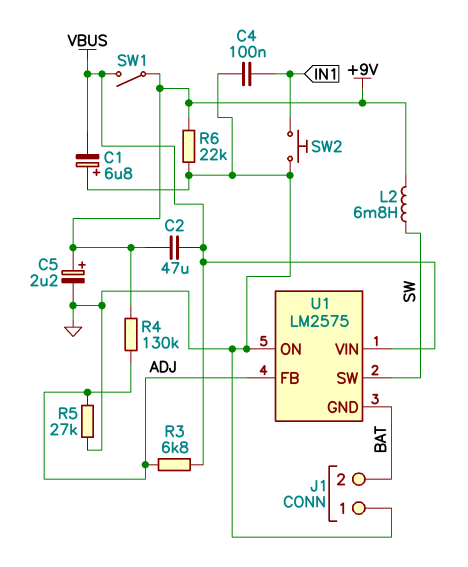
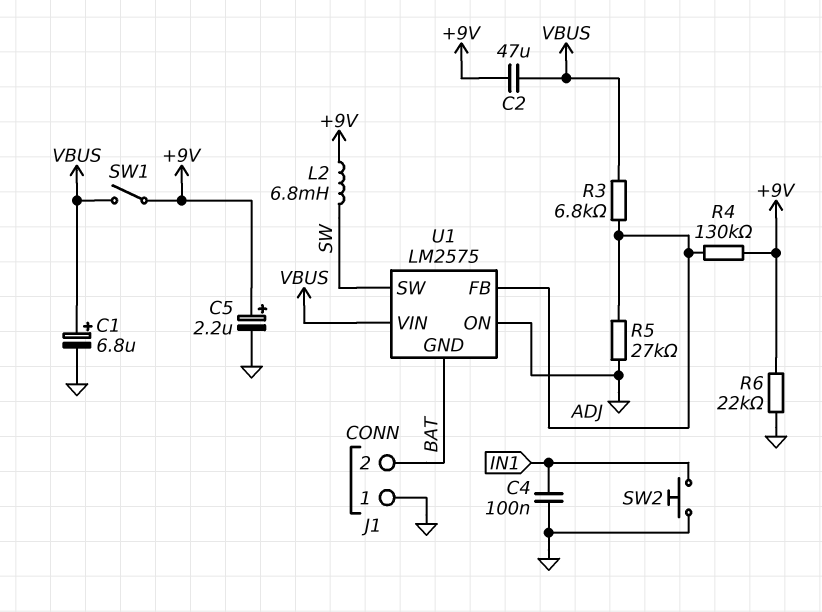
C1: 6.8uF (plus GND, minus VBUS) -> 6.8uF (plus VBUS, minus GND)

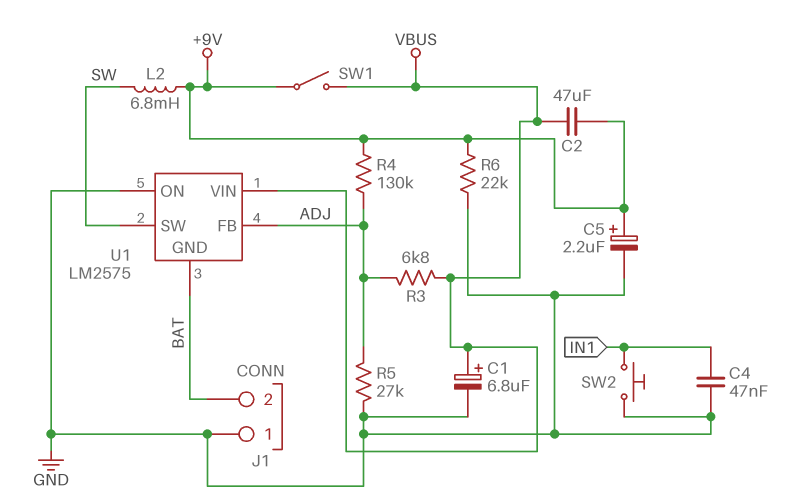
C4: 100nF (GND, IN1) -> 47nF (GND, IN1)

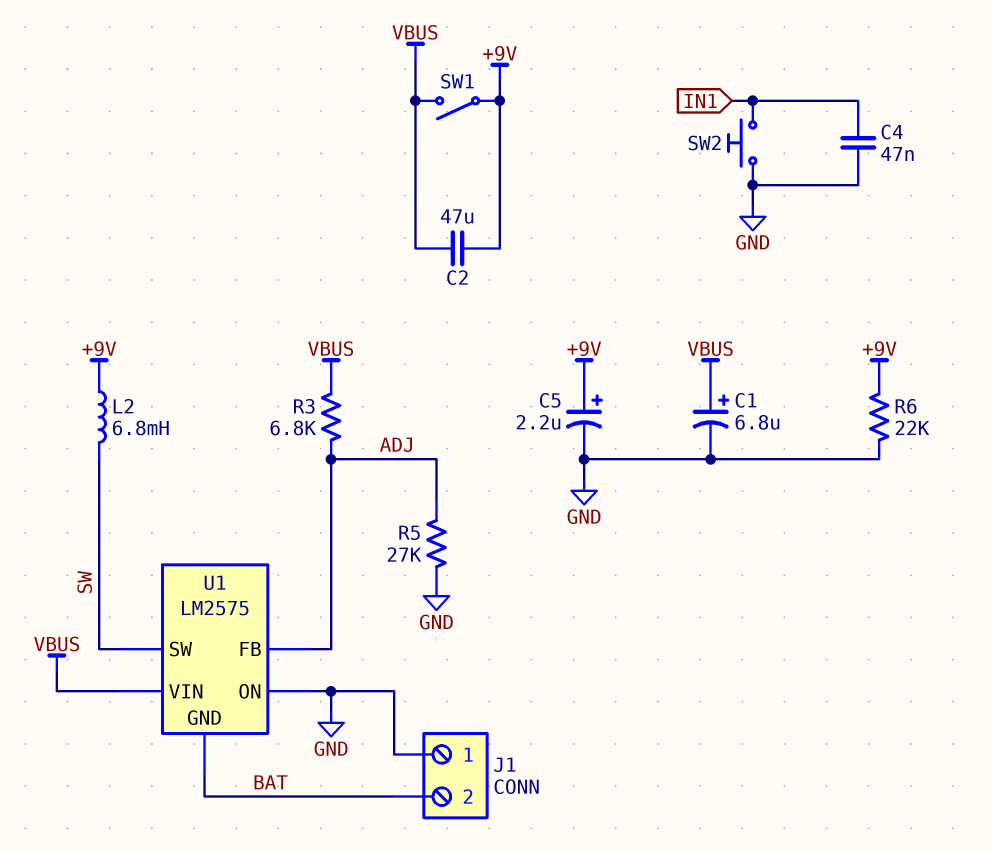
R4: 130k (+9V, ADJ) -> none

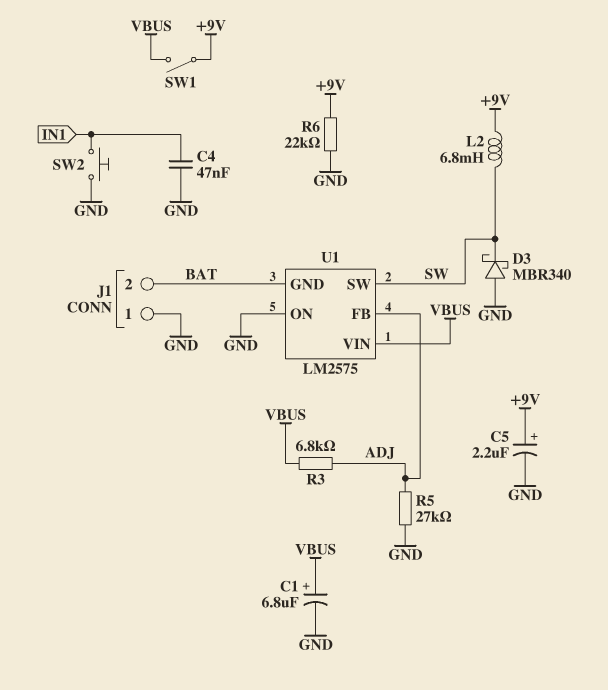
C2: 47uF (+9V, VBUS) -> none
D3: none -> schottky MBR340 (A GND, K SW)

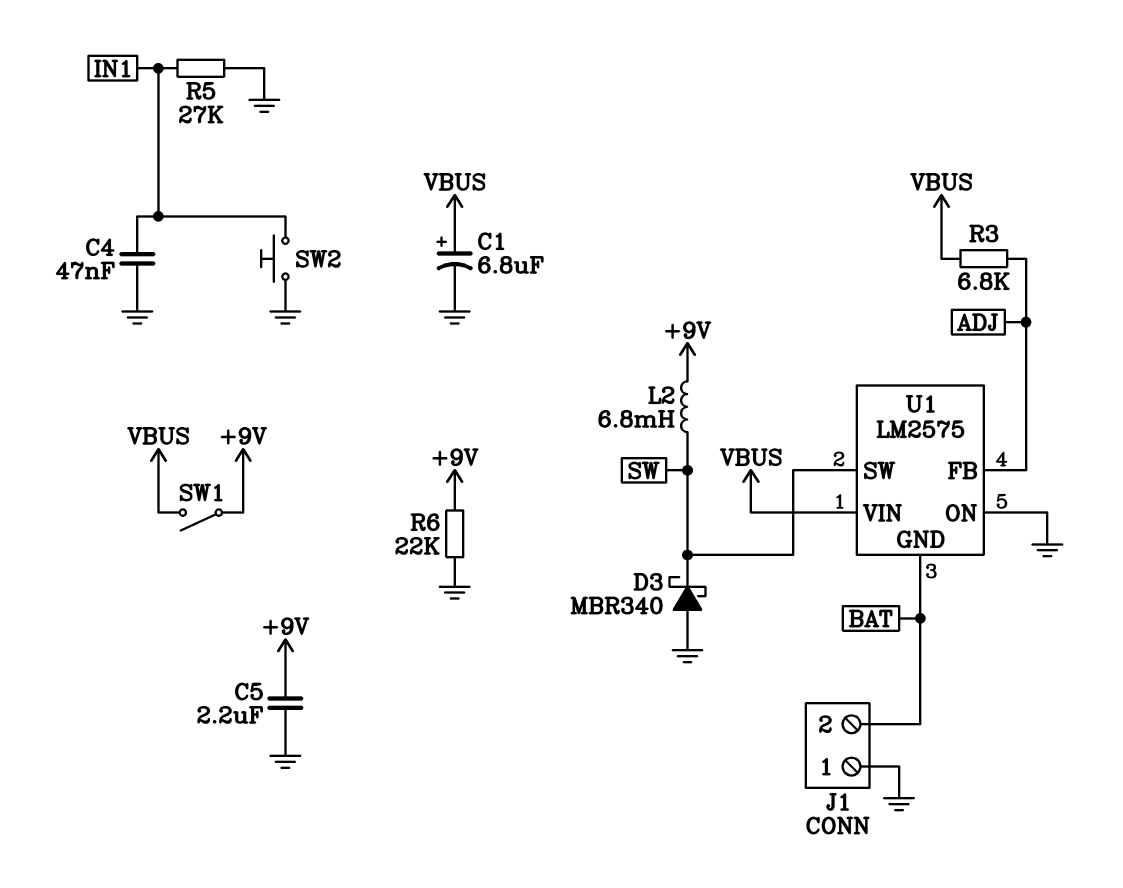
C5: 2.2uF (plus +9V, minus GND) -> 2.2uF (+9V, GND)
R5: 27k (ADJ, GND) -> 27k (GND, IN1)

